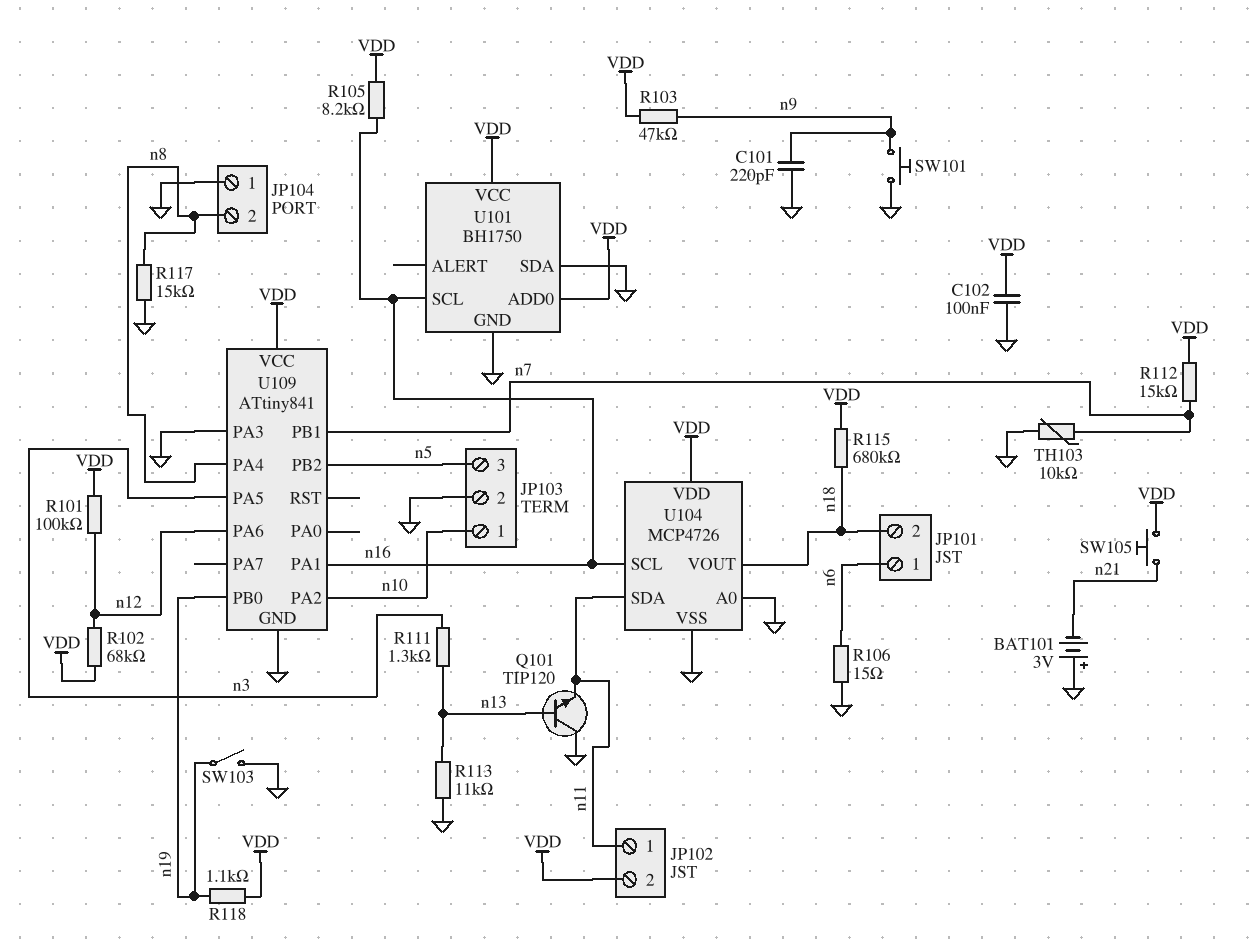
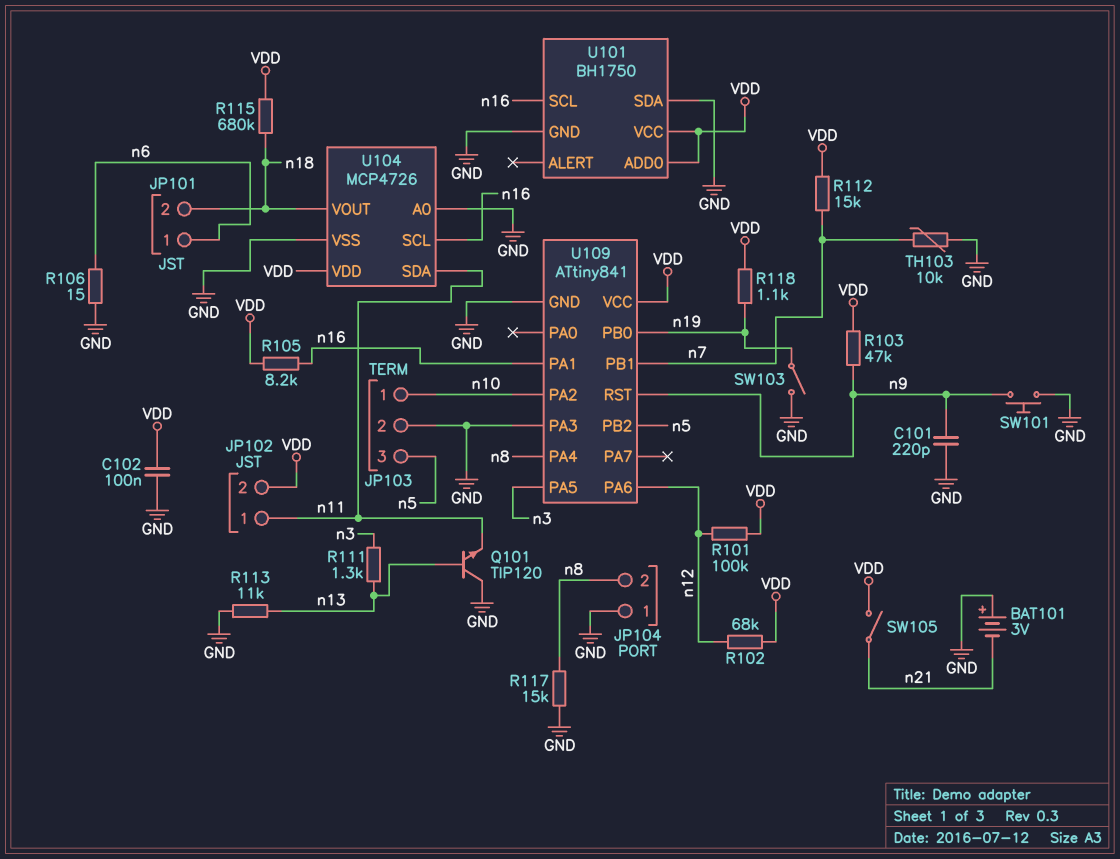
SW105: button (VDD, n21) -> switch (VDD, n21)
U109 pin RST: none -> n9

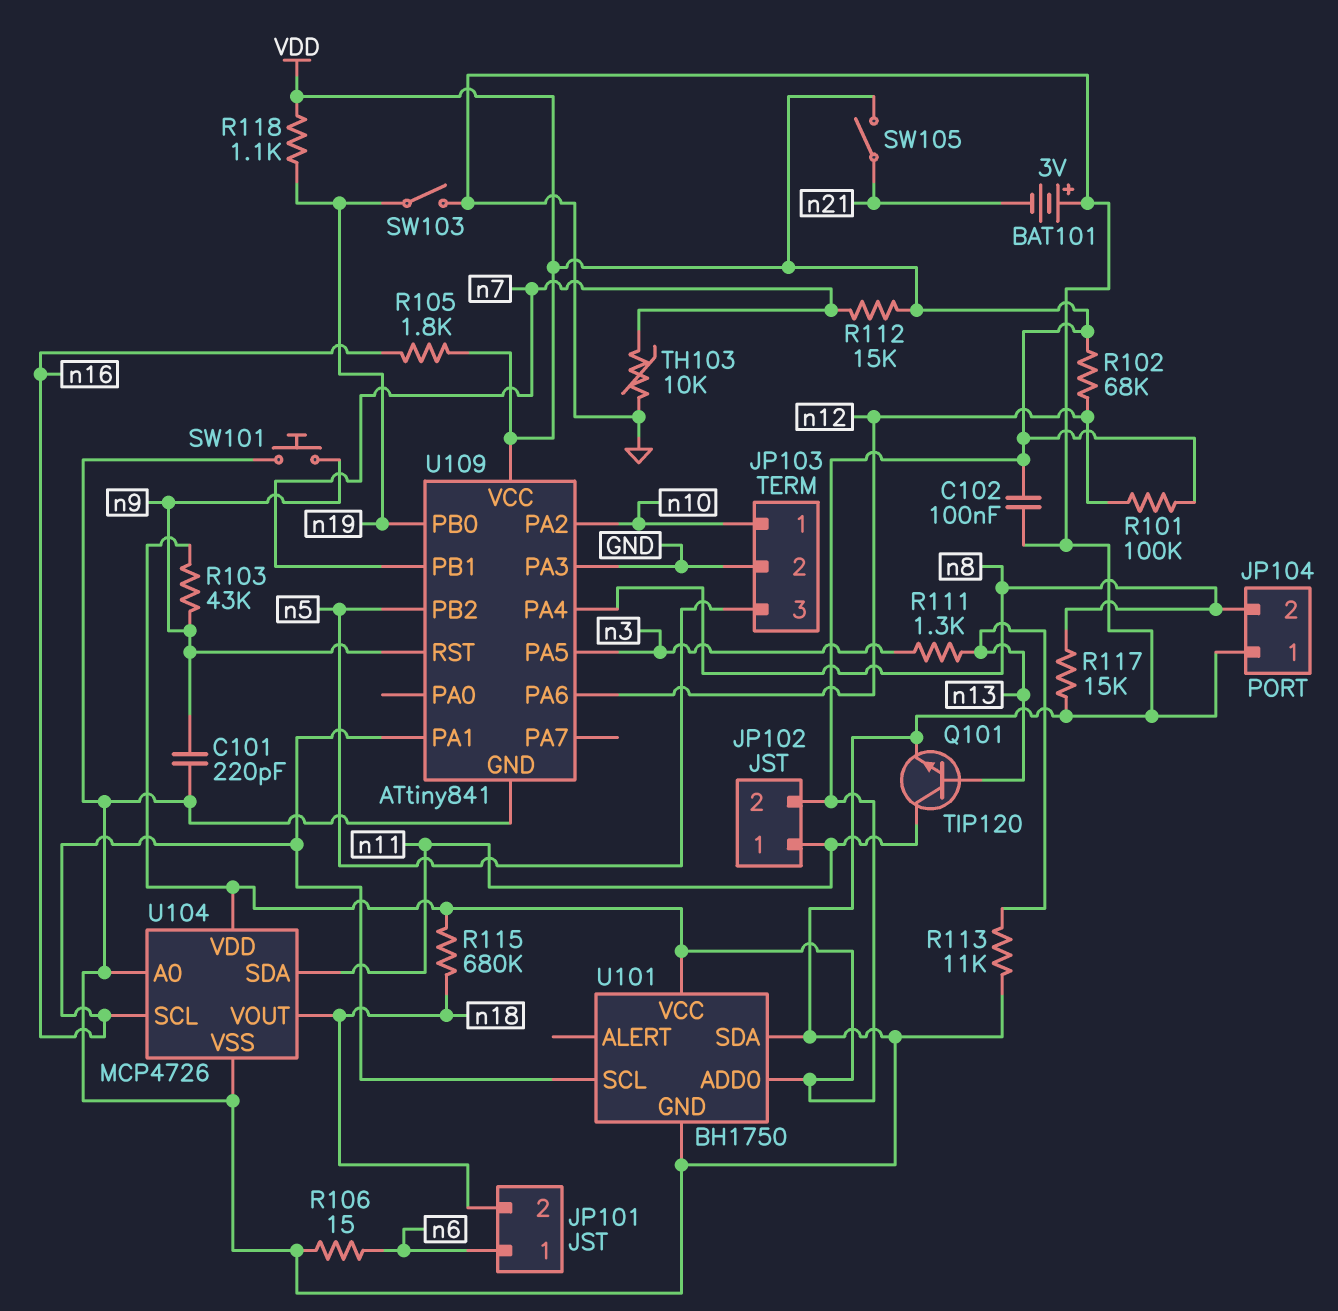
Q101: NPN TIP120 (B n13, C GND, E n11) -> NPN TIP120 (B n13, C n11, E GND)
R103: 47k (VDD, n9) -> 43k (VDD, n9)
R105: 8.2k (VDD, n16) -> 1.8k (VDD, n16)

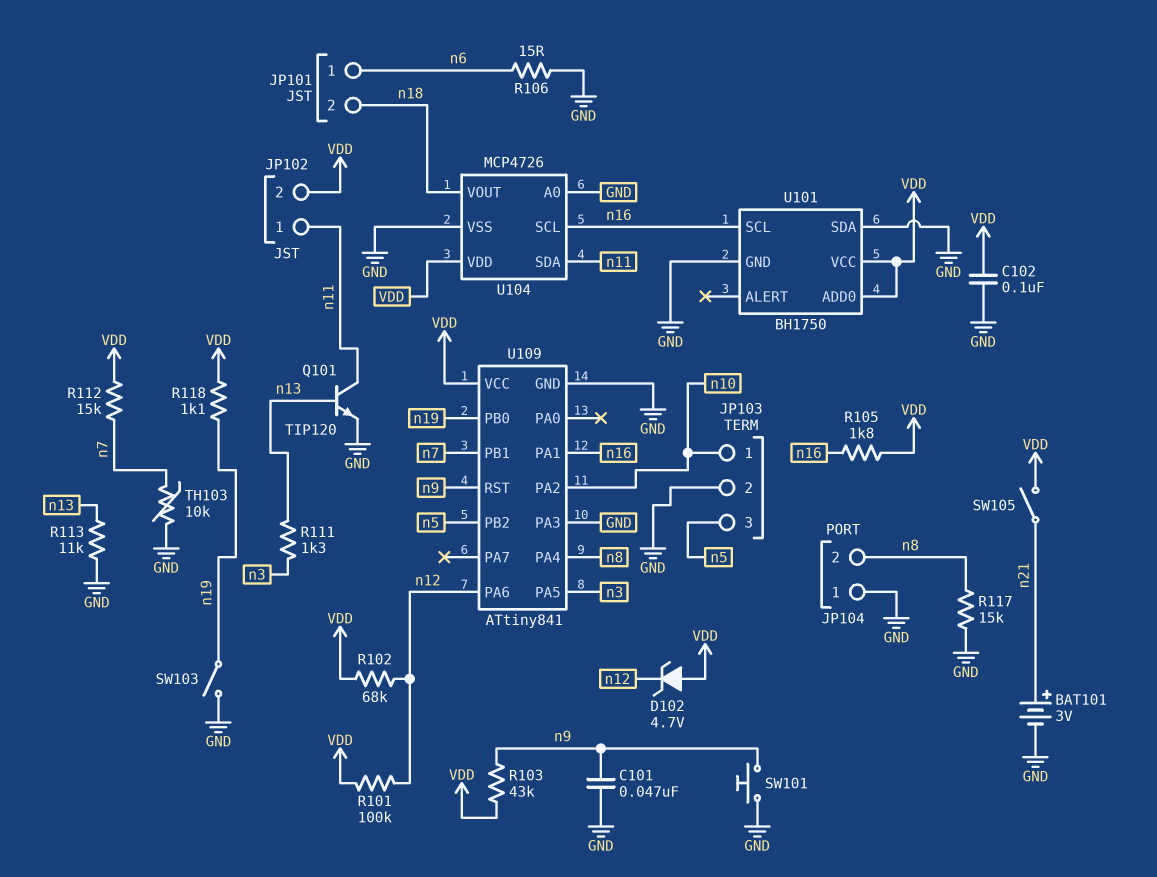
BAT101: 3V (plus GND, minus n21) -> 3V (plus n21, minus GND)
C101: 220pF (GND, n9) -> 47nF (GND, n9)
D102: none -> zener 4.7V (A VDD, K n12)
R115: 680k (VDD, n18) -> none

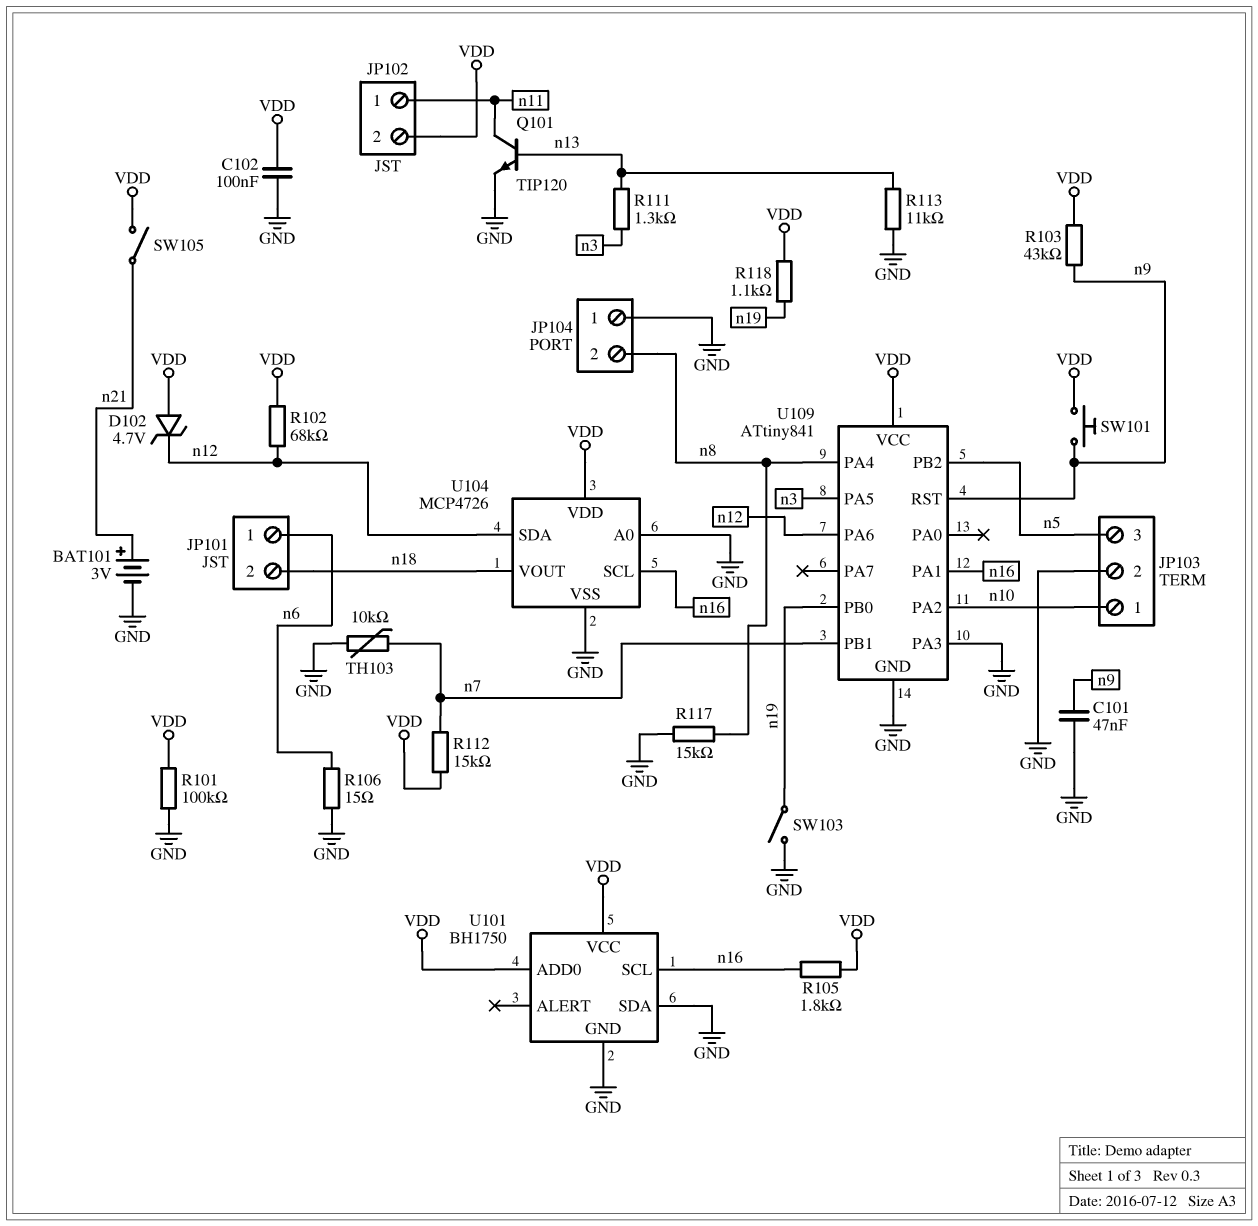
R101: 100k (VDD, n12) -> 100k (GND, VDD)
SW101: button (GND, n9) -> button (VDD, n9)
U104 pin SDA: n11 -> n12

